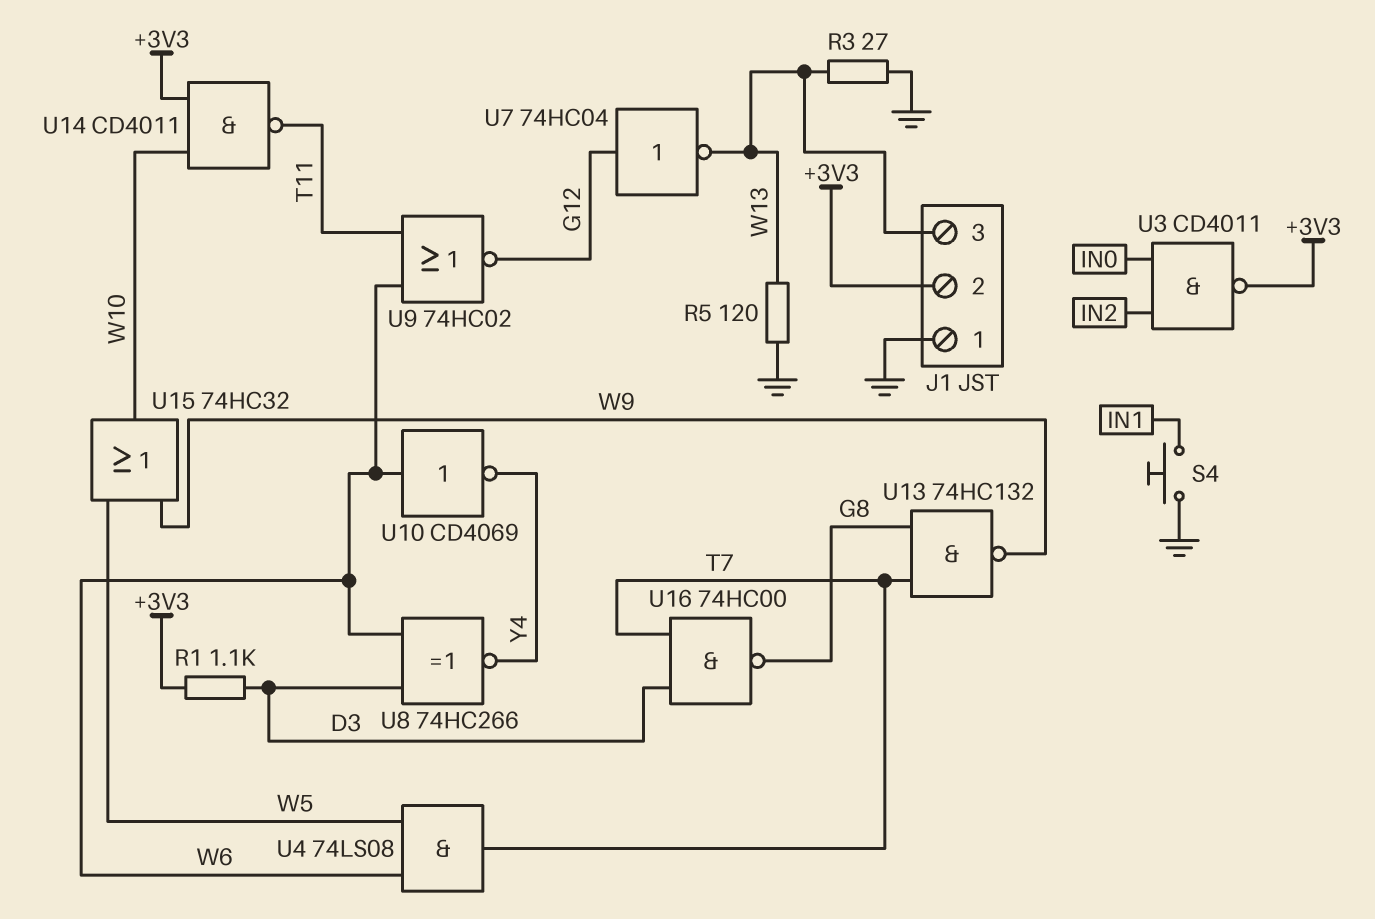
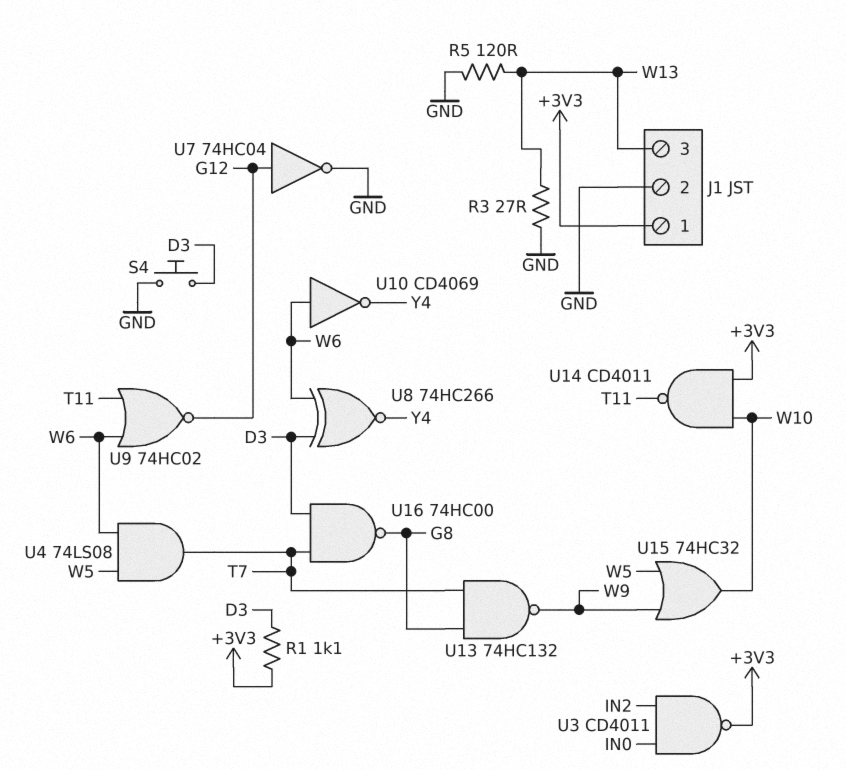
J1 pin 1: GND -> +3V3
J1 pin 2: +3V3 -> GND
S4: button (GND, IN1) -> button (D3, GND)
U7: NOT 74HC04 (in G12, out W13) -> NOT 74HC04 (in G12, out GND)

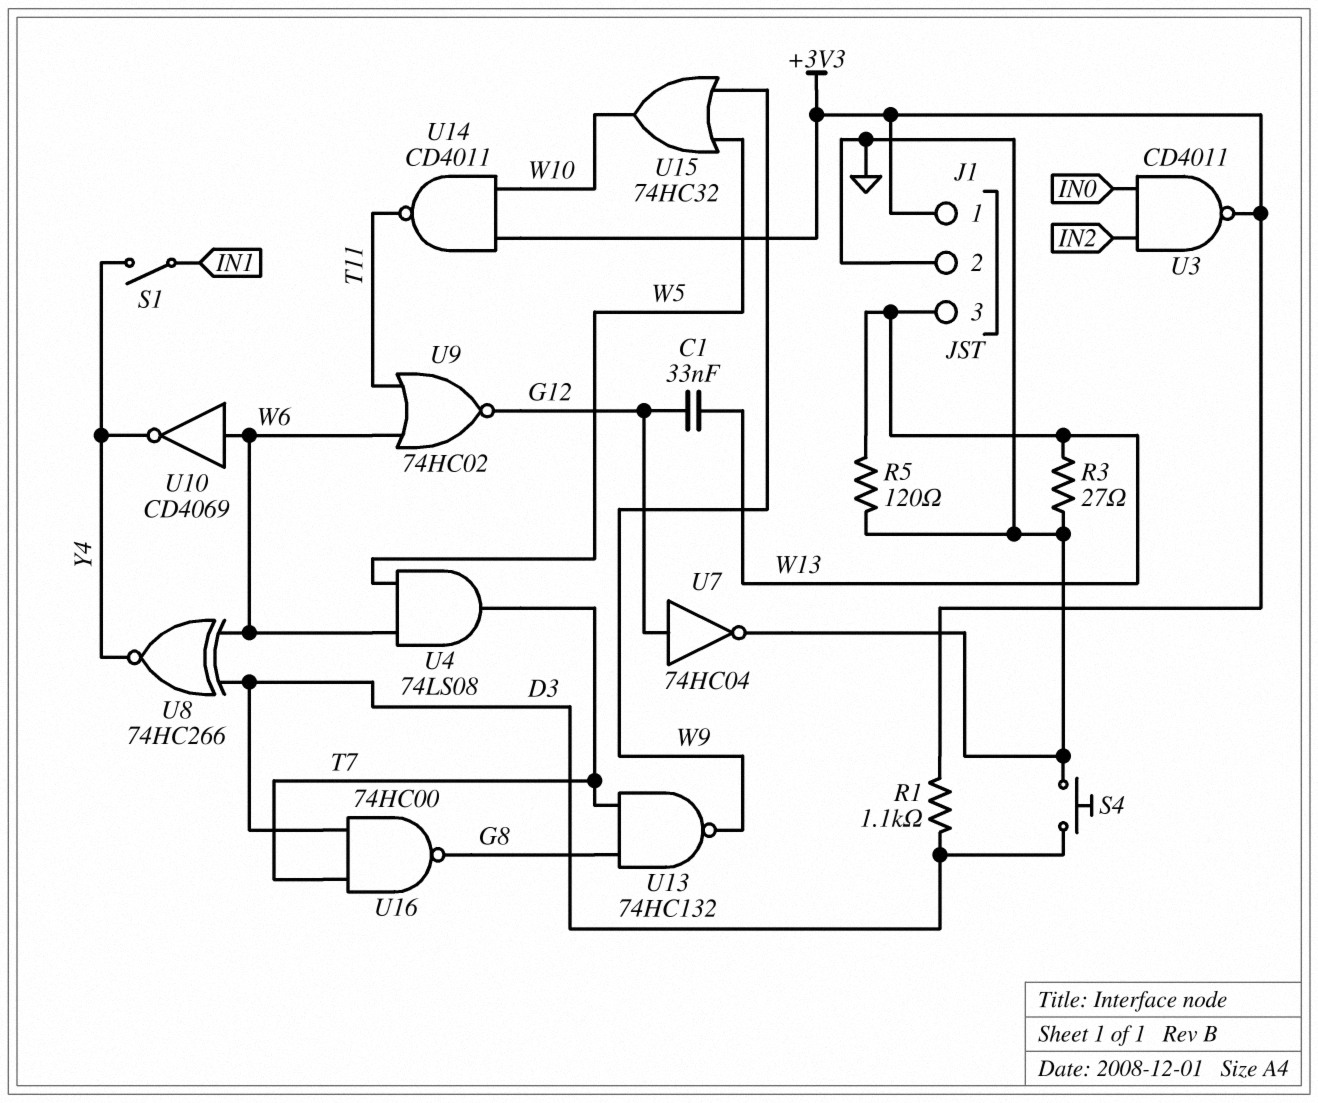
C1: none -> 33nF (G12, W13)
S1: none -> switch (IN1, Y4)

